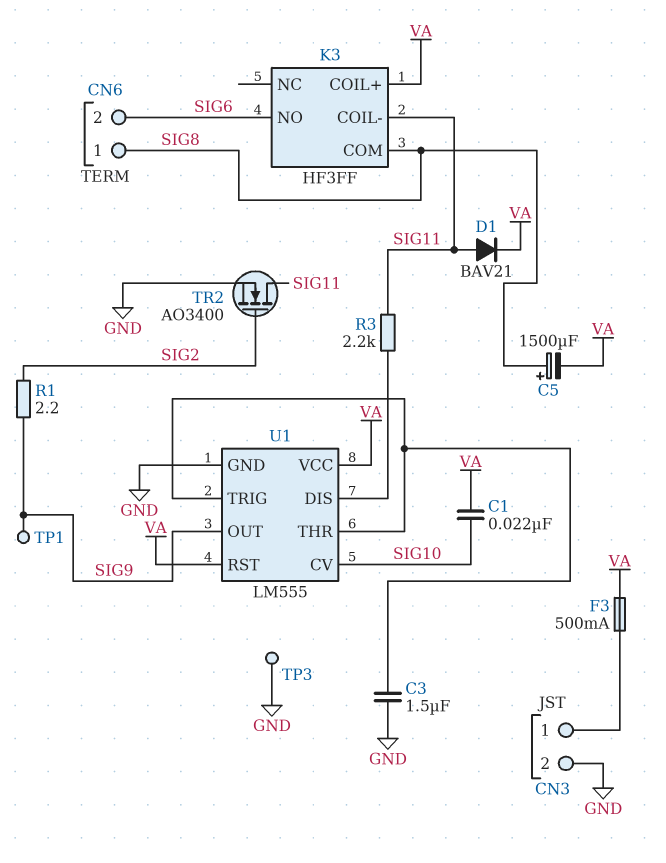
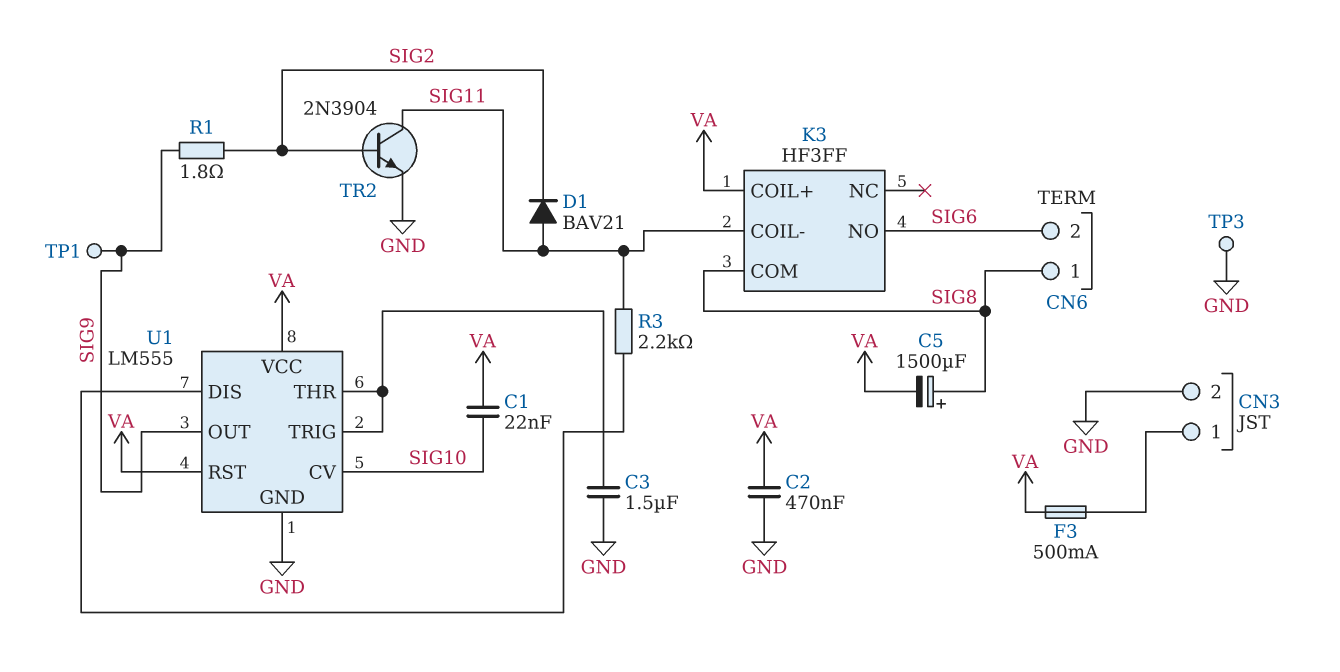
C2: none -> 470nF (GND, VA)
D1: diode BAV21 (A SIG11, K VA) -> diode BAV21 (A SIG11, K SIG2)
R1: 2.2 (SIG2, SIG9) -> 1.8 (SIG2, SIG9)
TR2: NMOS AO3400 (G SIG2, D SIG11, S GND) -> NPN 2N3904 (B SIG2, C SIG11, E GND)

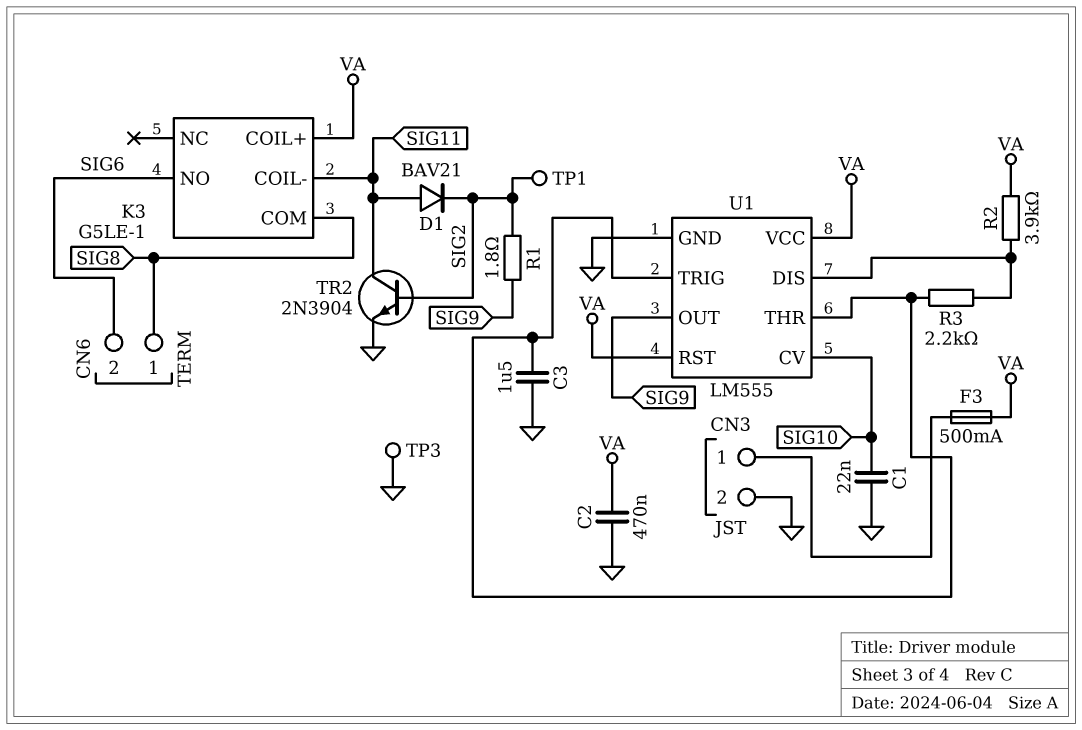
C1: 22nF (SIG10, VA) -> 22nF (GND, SIG10)
C5: 1500uF (plus SIG8, minus VA) -> none
K3: HF3FF -> G5LE-1
R2: none -> 3.9k (U1/DIS, VA)
R3: 2.2k (SIG11, U1/DIS) -> 2.2k (U1/DIS, U1/THR)
TP1: test point (SIG9) -> test point (SIG2)

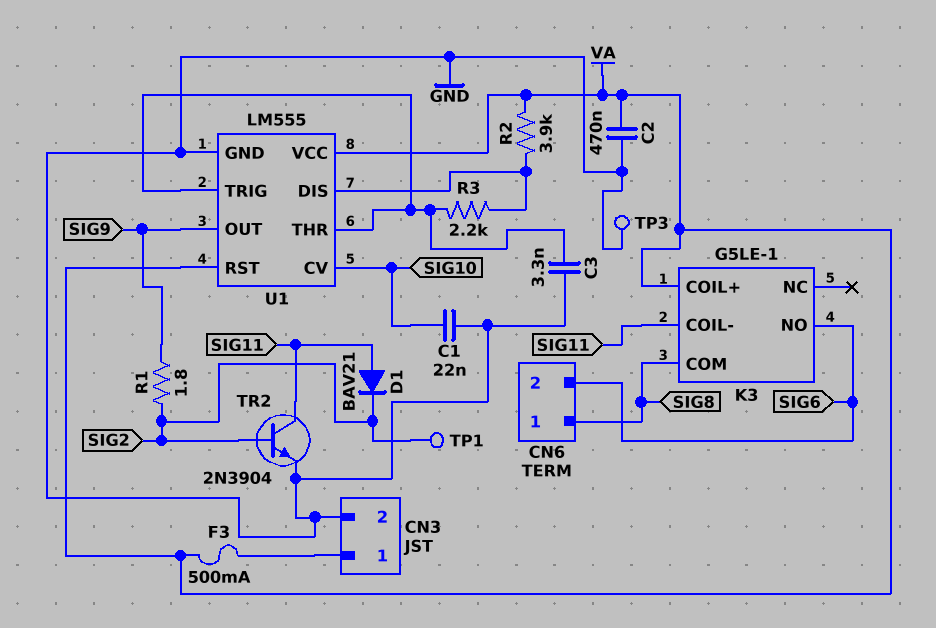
C3: 1.5uF (GND, U1/THR) -> 3.3nF (GND, U1/THR)

